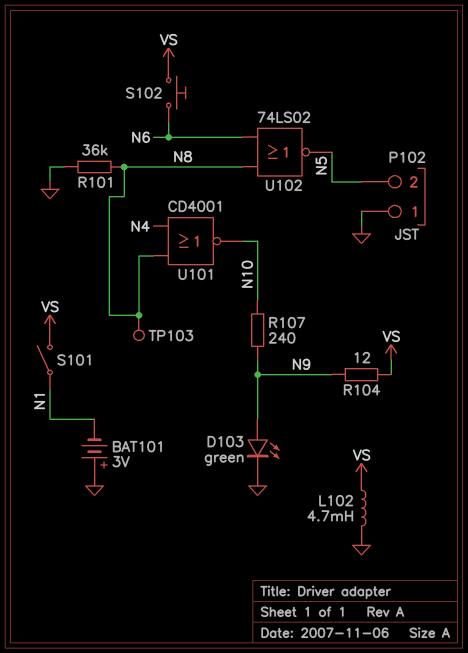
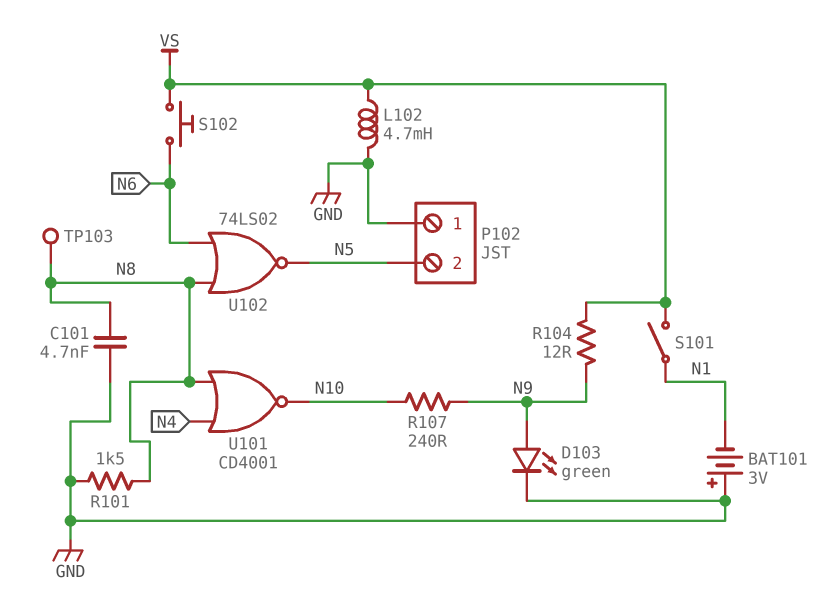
C101: none -> 4.7nF (GND, N8)
R101: 36k (GND, N8) -> 1.5k (GND, N8)

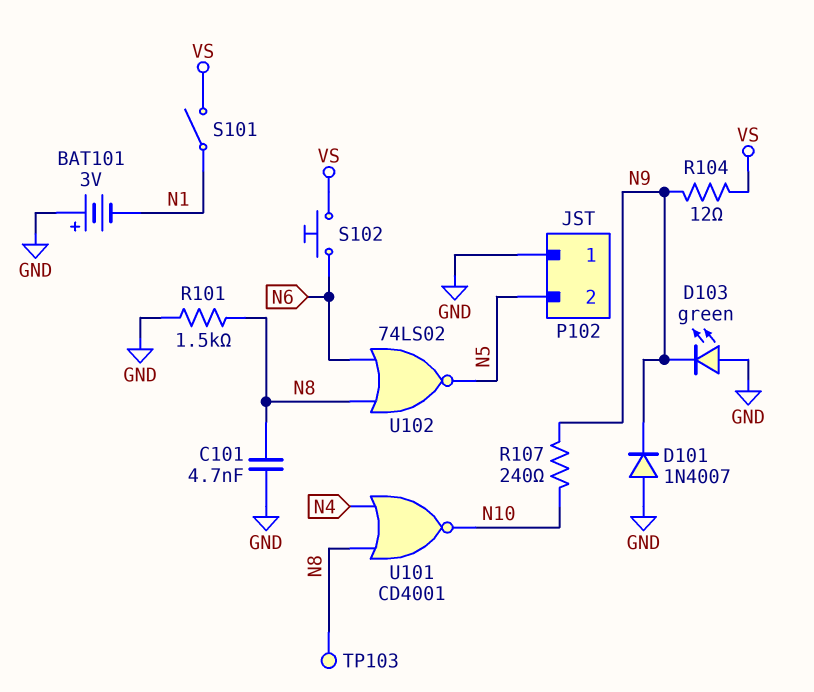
D101: none -> diode 1N4007 (A GND, K N9)
D103: LED green (A N9, K GND) -> LED green (A GND, K N9)
L102: 4.7mH (GND, VS) -> none

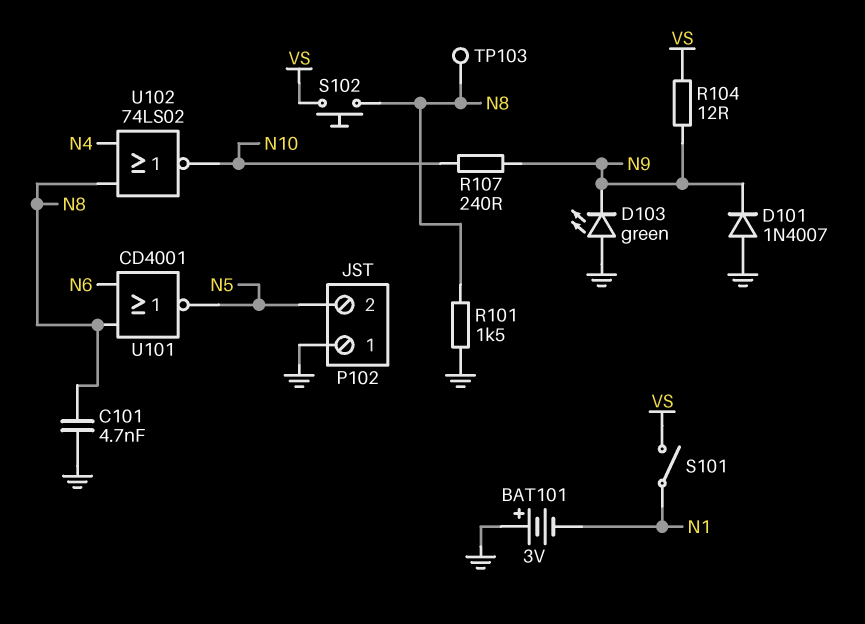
S102: button (N6, VS) -> button (N8, VS)
U101: NOR CD4001 (in N4, in N8, out N10) -> NOR CD4001 (in N6, in N8, out N5)
U102: NOR 74LS02 (in N6, in N8, out N5) -> NOR 74LS02 (in N4, in N8, out N10)

